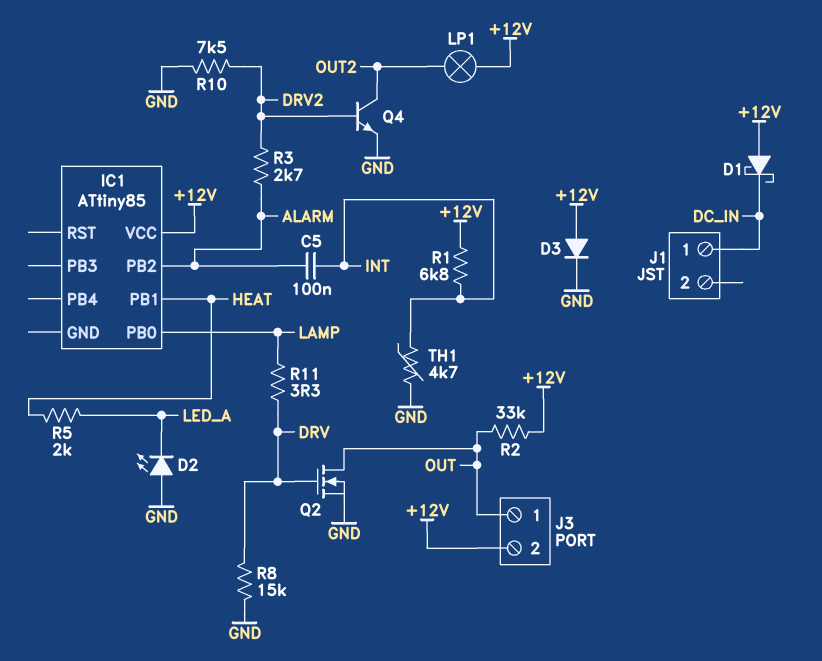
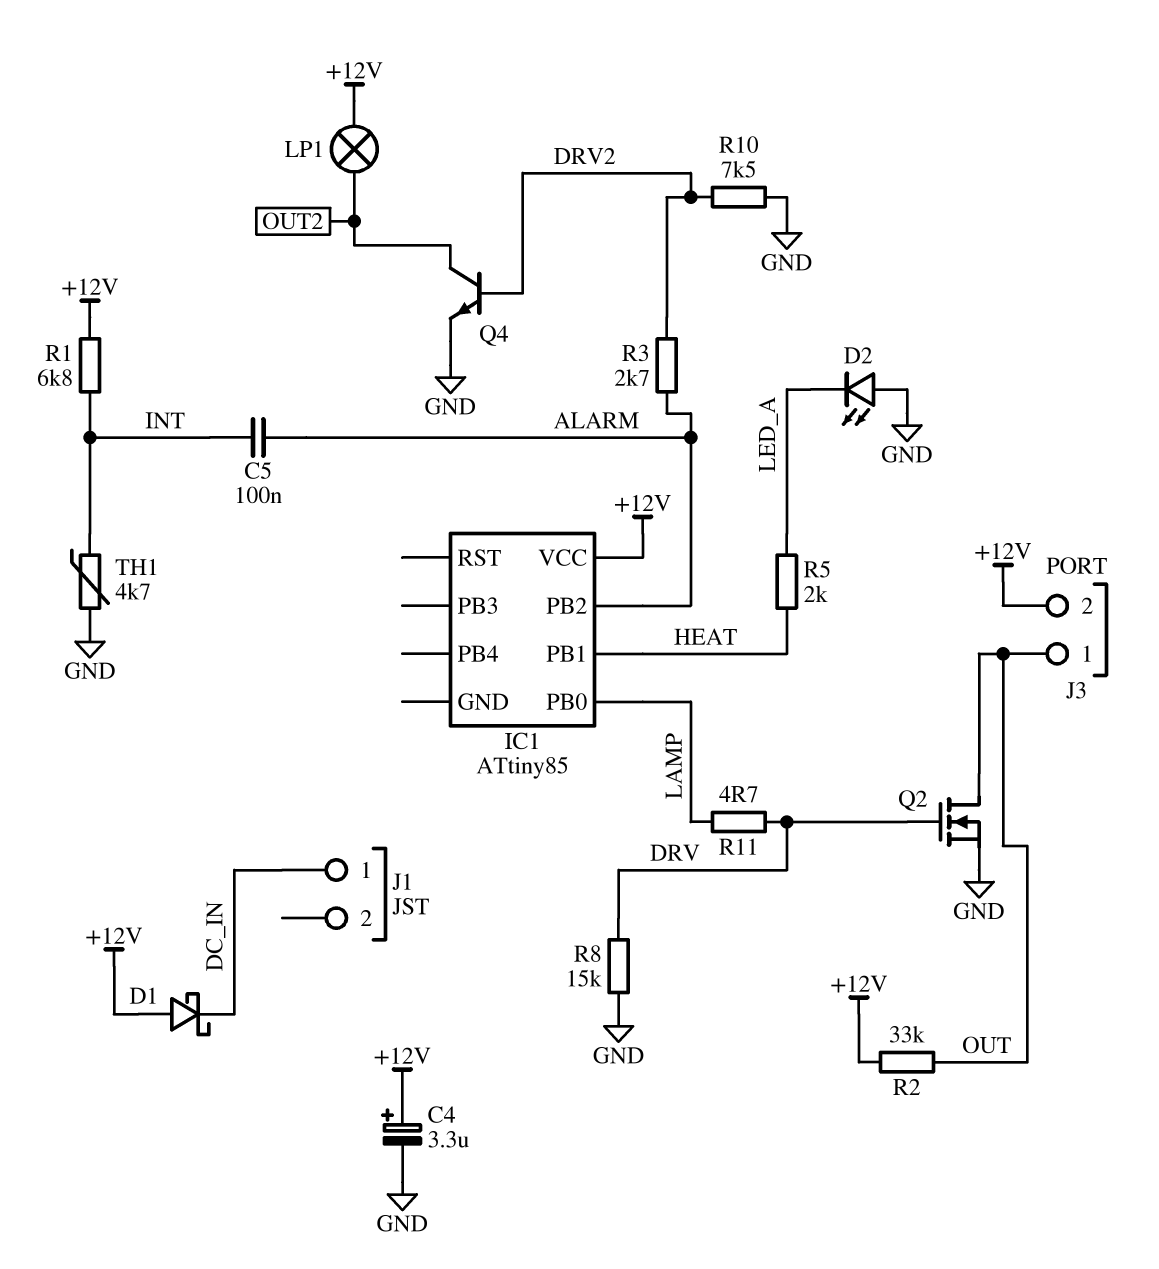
C4: none -> 3.3uF (plus +12V, minus GND)
D3: diode (A +12V, K GND) -> none
R11: 3.3 (DRV, LAMP) -> 4.7 (DRV, LAMP)

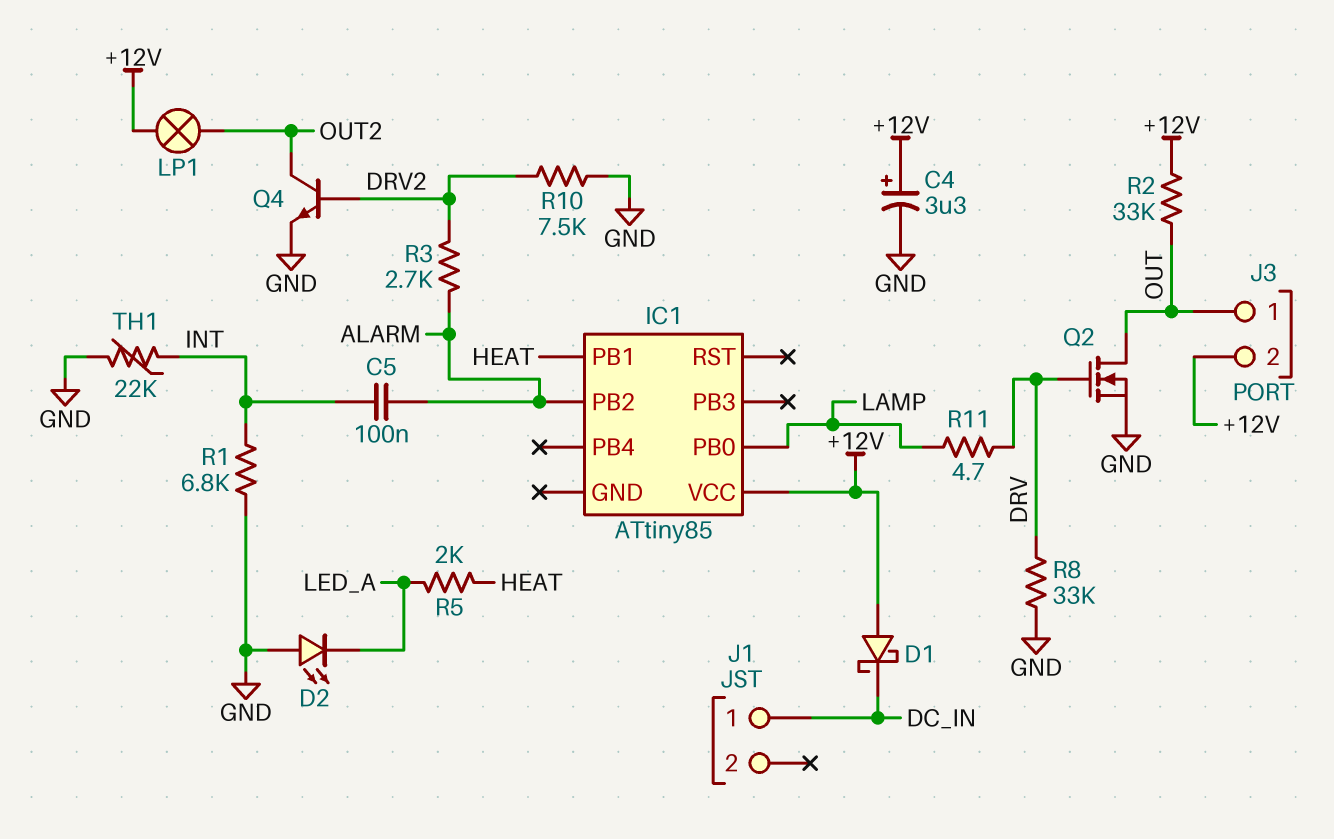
R1: 6.8k (+12V, INT) -> 6.8k (GND, INT)
R8: 15k (DRV, GND) -> 33k (DRV, GND)
TH1: 4.7k (GND, INT) -> 22k (GND, INT)

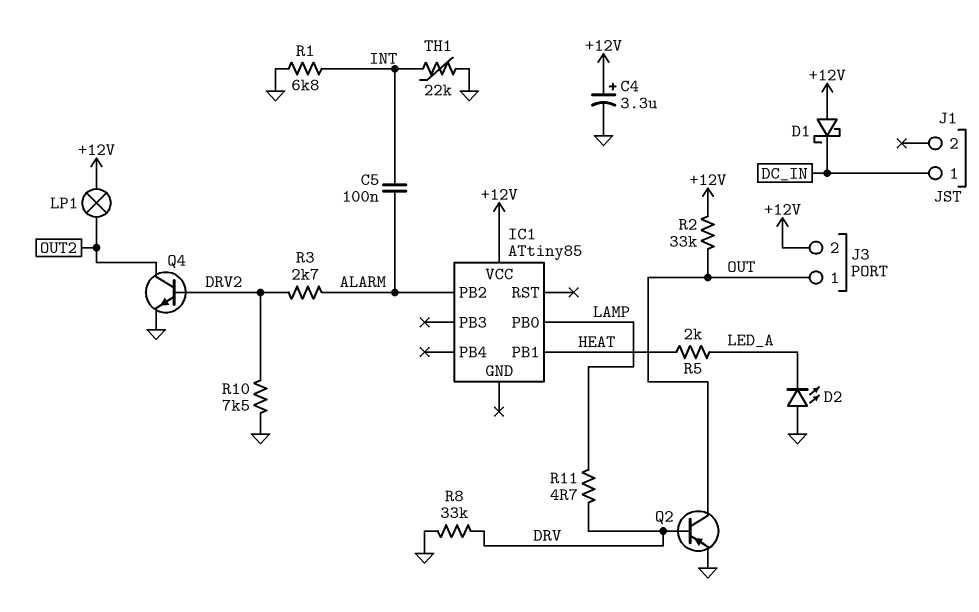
Q2: NMOS (G DRV, D OUT, S GND) -> PNP (B DRV, C OUT, E GND)

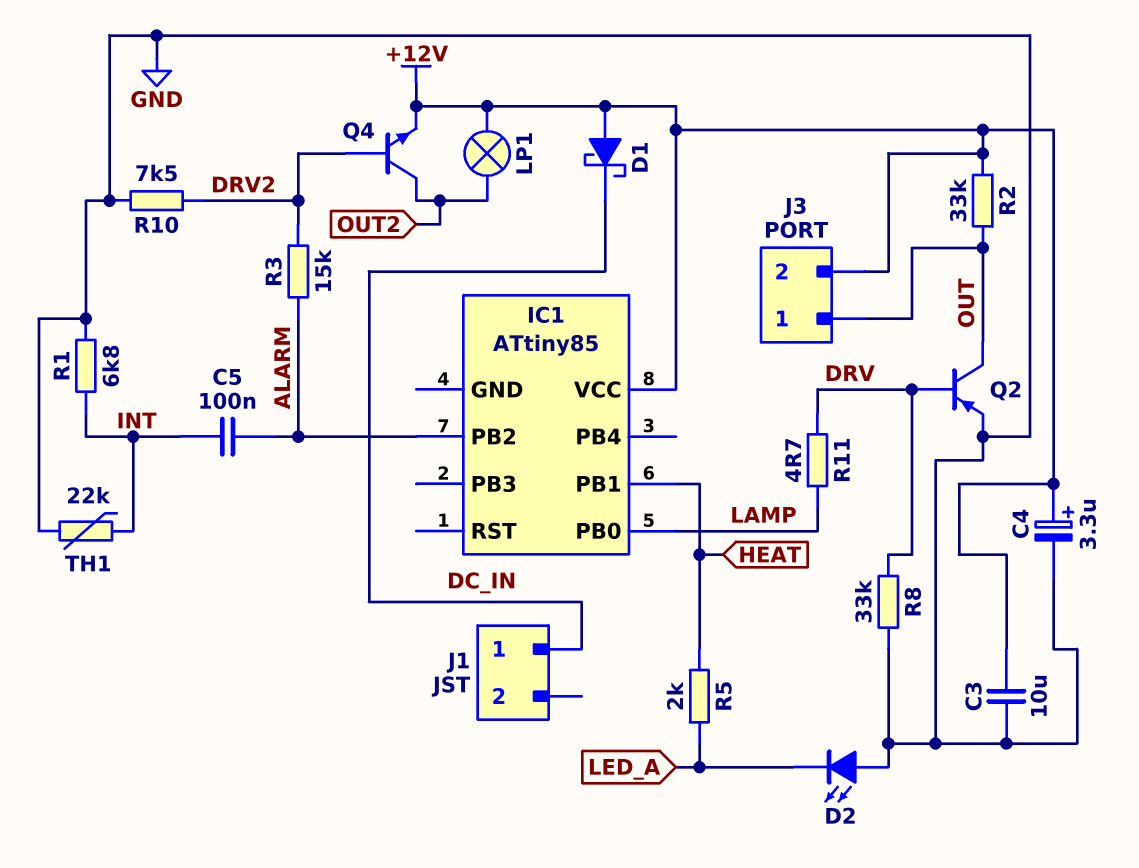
C3: none -> 10uF (+12V, GND)
Q4: NPN (B DRV2, C OUT2, E GND) -> NPN (B DRV2, C OUT2, E +12V)
R3: 2.7k (ALARM, DRV2) -> 15k (ALARM, DRV2)

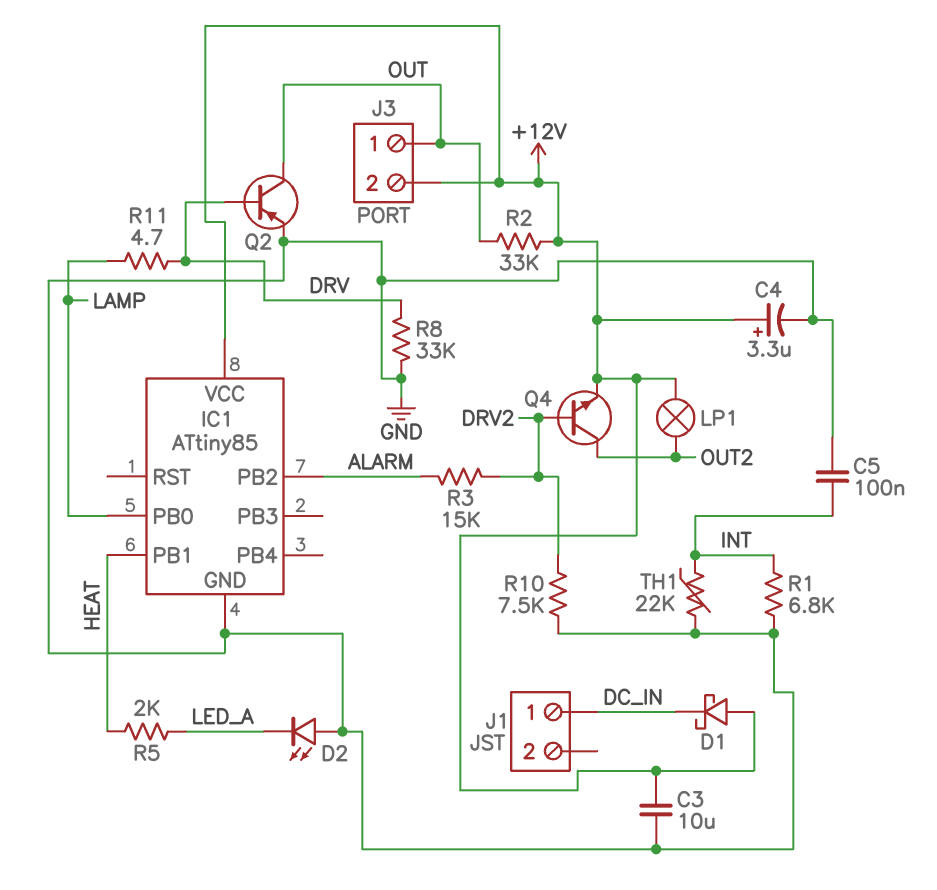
C5: 100nF (ALARM, INT) -> 100nF (GND, INT)
IC1 pin GND: none -> GND

